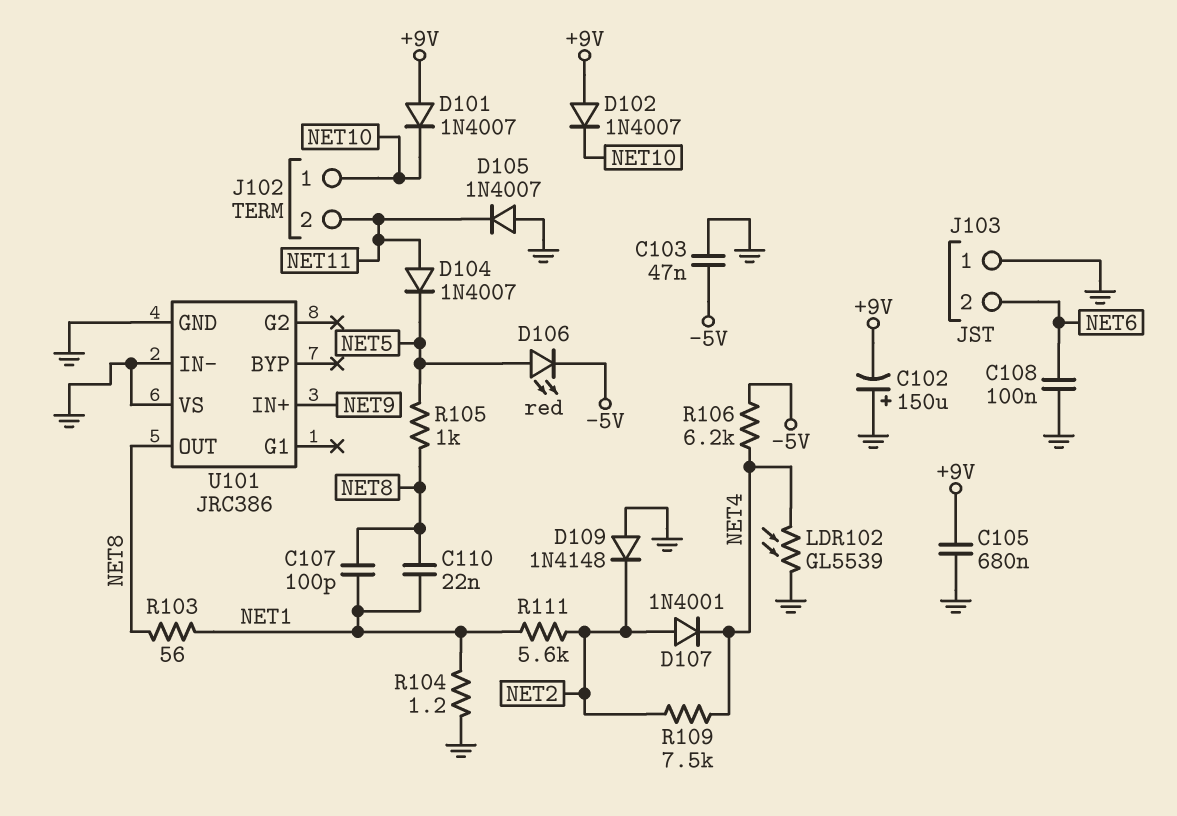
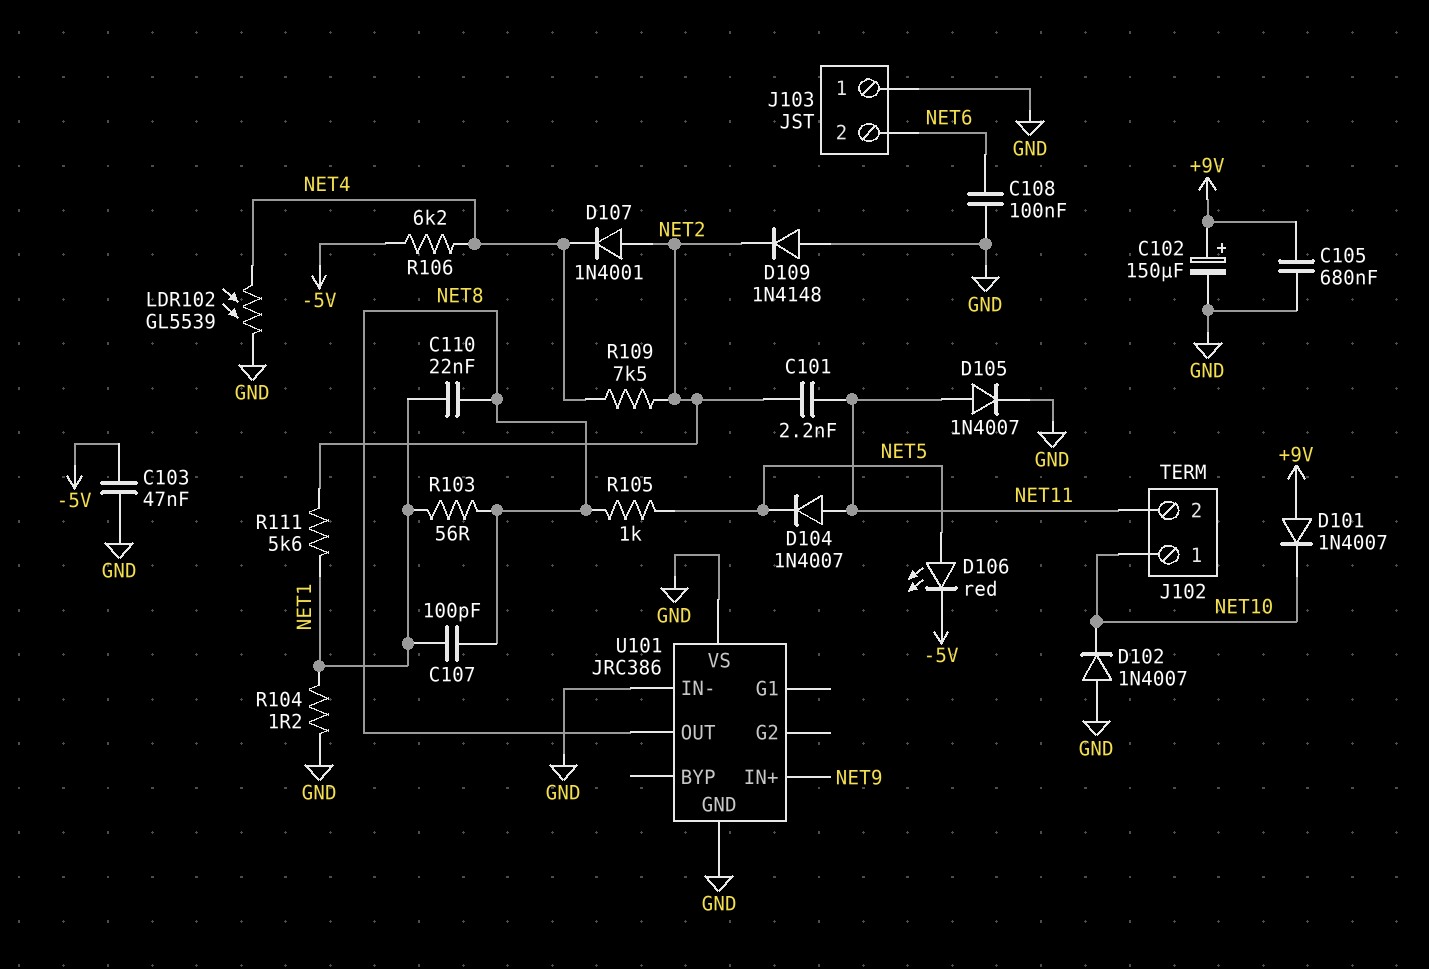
C101: none -> 2.2nF (NET2, NET11)
C102: 150uF (plus GND, minus +9V) -> 150uF (plus +9V, minus GND)
D102: diode 1N4007 (A +9V, K NET10) -> diode 1N4007 (A GND, K NET10)
D105: diode 1N4007 (A GND, K NET11) -> diode 1N4007 (A NET11, K GND)

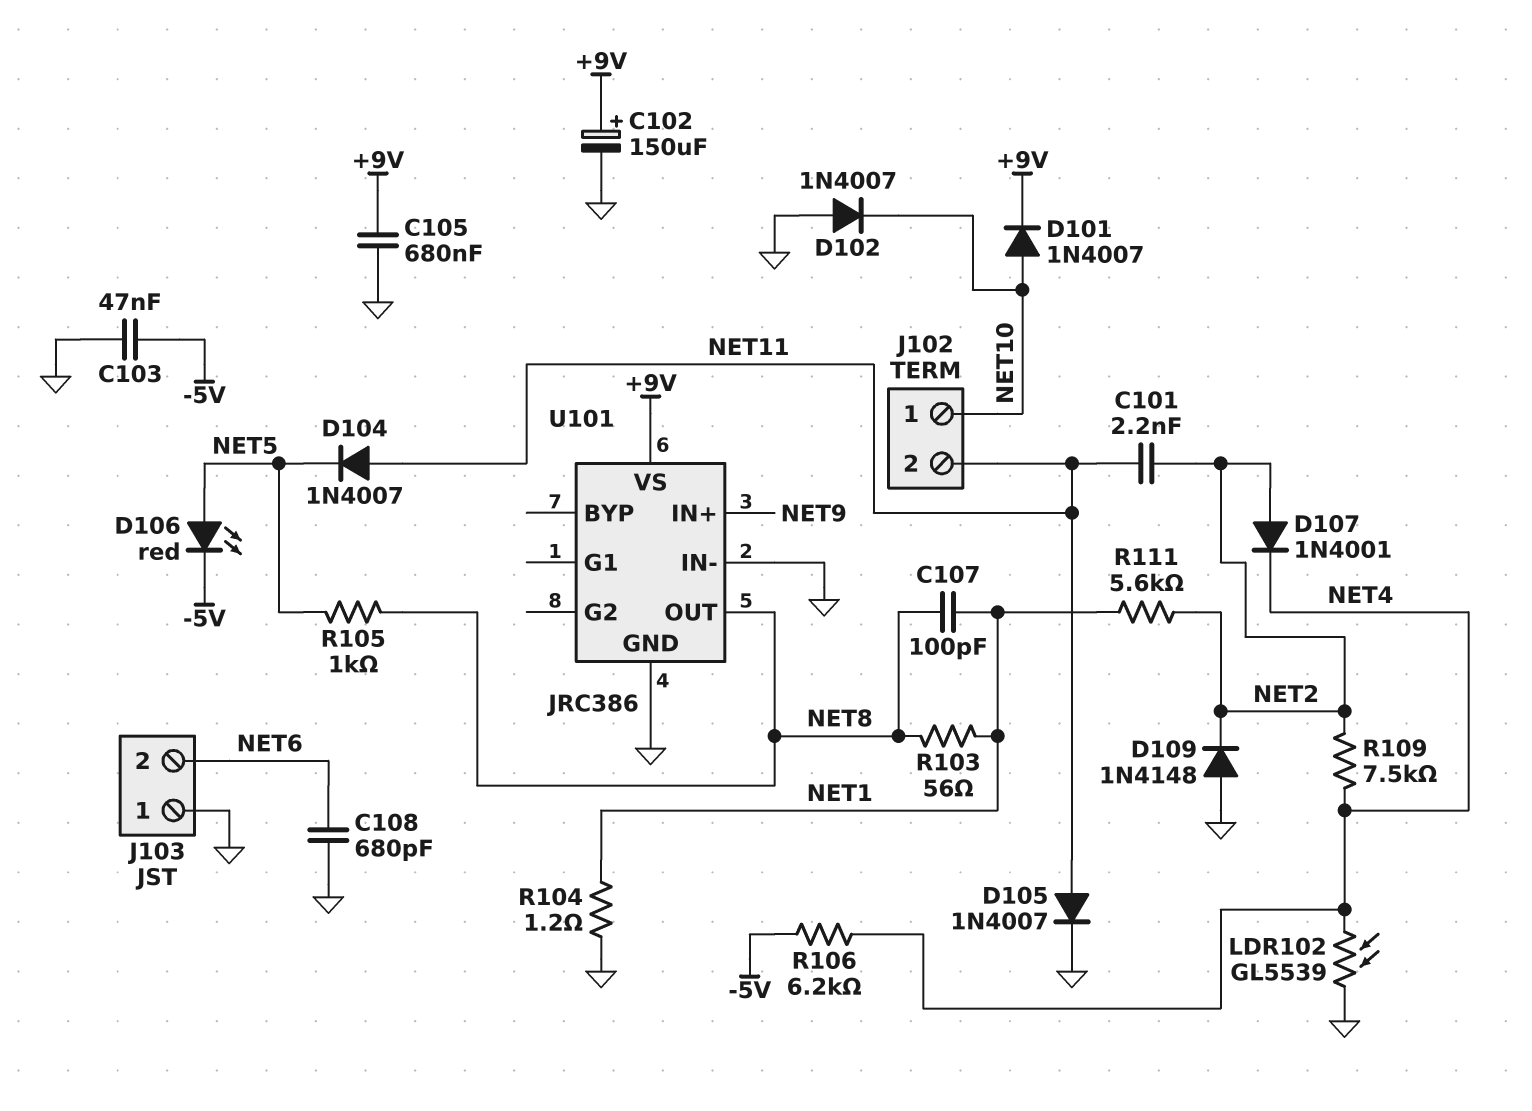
C108: 100nF (GND, NET6) -> 680pF (GND, NET6)
C110: 22nF (NET1, NET8) -> none
D101: diode 1N4007 (A +9V, K NET10) -> diode 1N4007 (A NET10, K +9V)
U101 pin VS: GND -> +9V

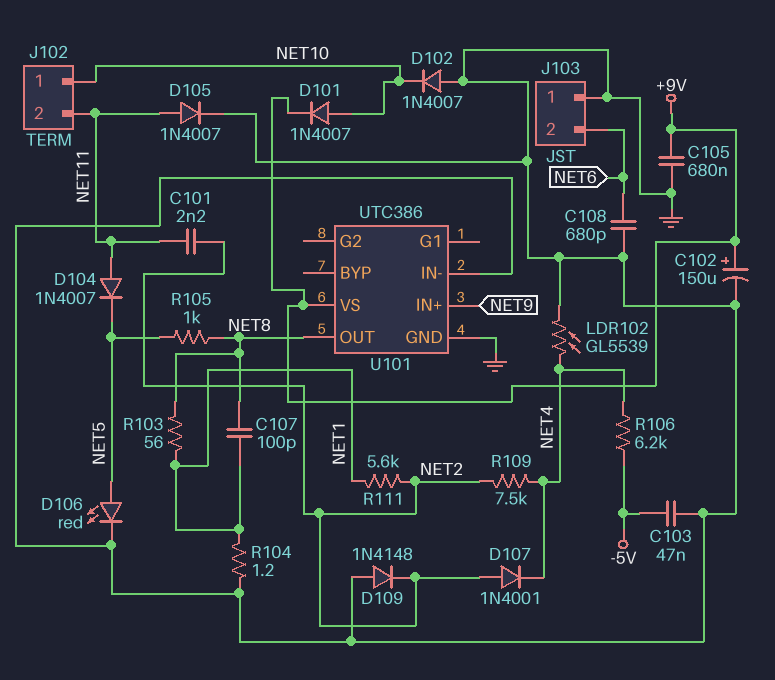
D106: LED red (A NET5, K -5V) -> LED red (A NET5, K GND)
U101: JRC386 -> UTC386

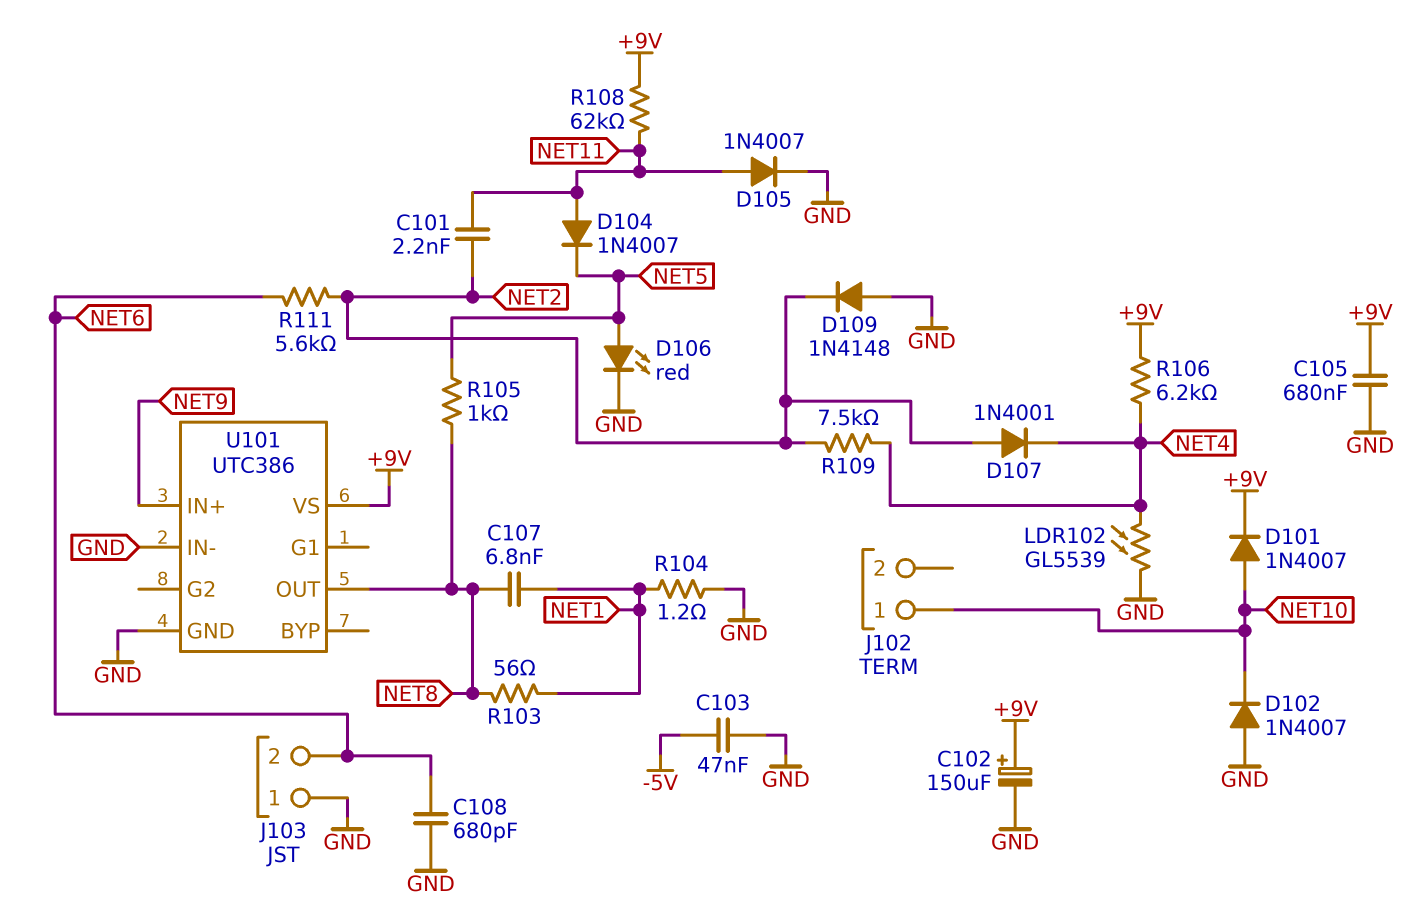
C107: 100pF (NET1, NET8) -> 6.8nF (NET1, NET8)
J102 pin 2: NET11 -> none
R106: 6.2k (-5V, NET4) -> 6.2k (+9V, NET4)
R108: none -> 62k (+9V, NET11)
R111: 5.6k (NET1, NET2) -> 5.6k (NET2, NET6)

